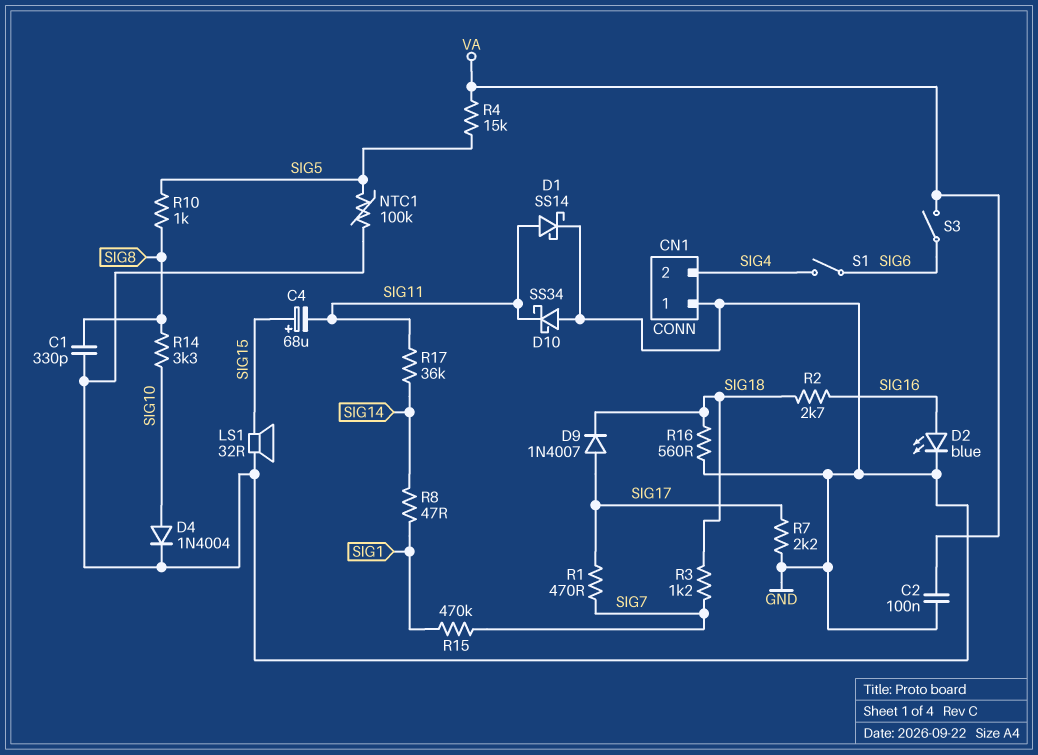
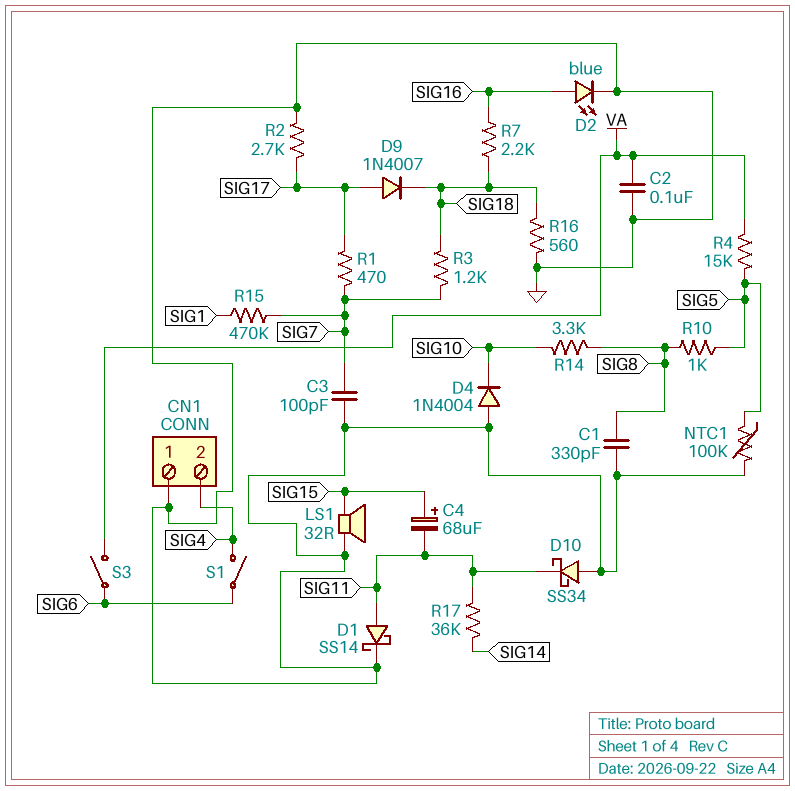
C3: none -> 100pF (GND, SIG7)
D4: diode 1N4004 (A SIG10, K GND) -> diode 1N4004 (A GND, K SIG10)
R2: 2.7k (SIG16, SIG18) -> 2.7k (GND, SIG17)
R7: 2.2k (GND, SIG17) -> 2.2k (SIG16, SIG18)
R8: 47 (SIG1, SIG14) -> none

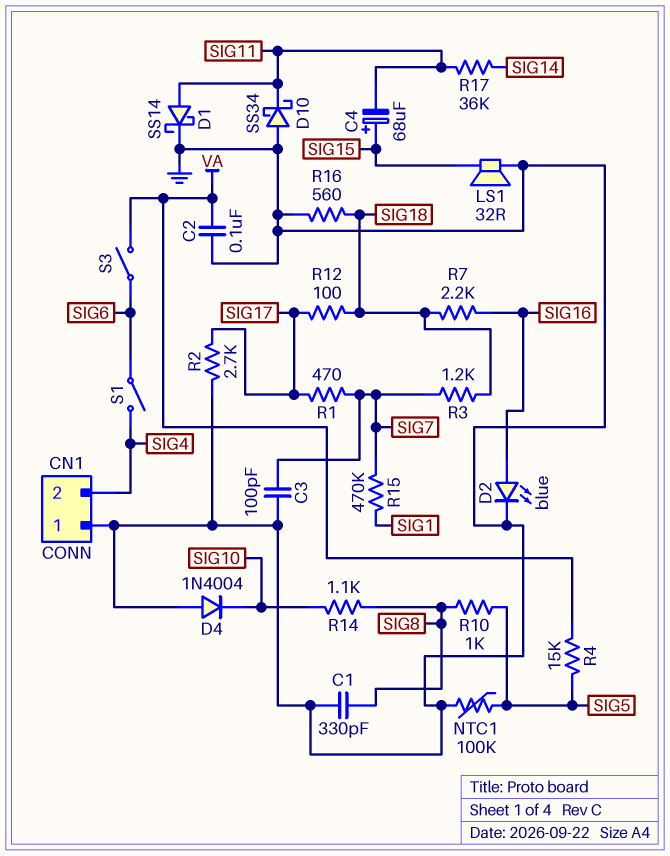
D9: diode 1N4007 (A SIG17, K SIG18) -> none
R12: none -> 100 (SIG17, SIG18)
R14: 3.3k (SIG8, SIG10) -> 1.1k (SIG8, SIG10)

